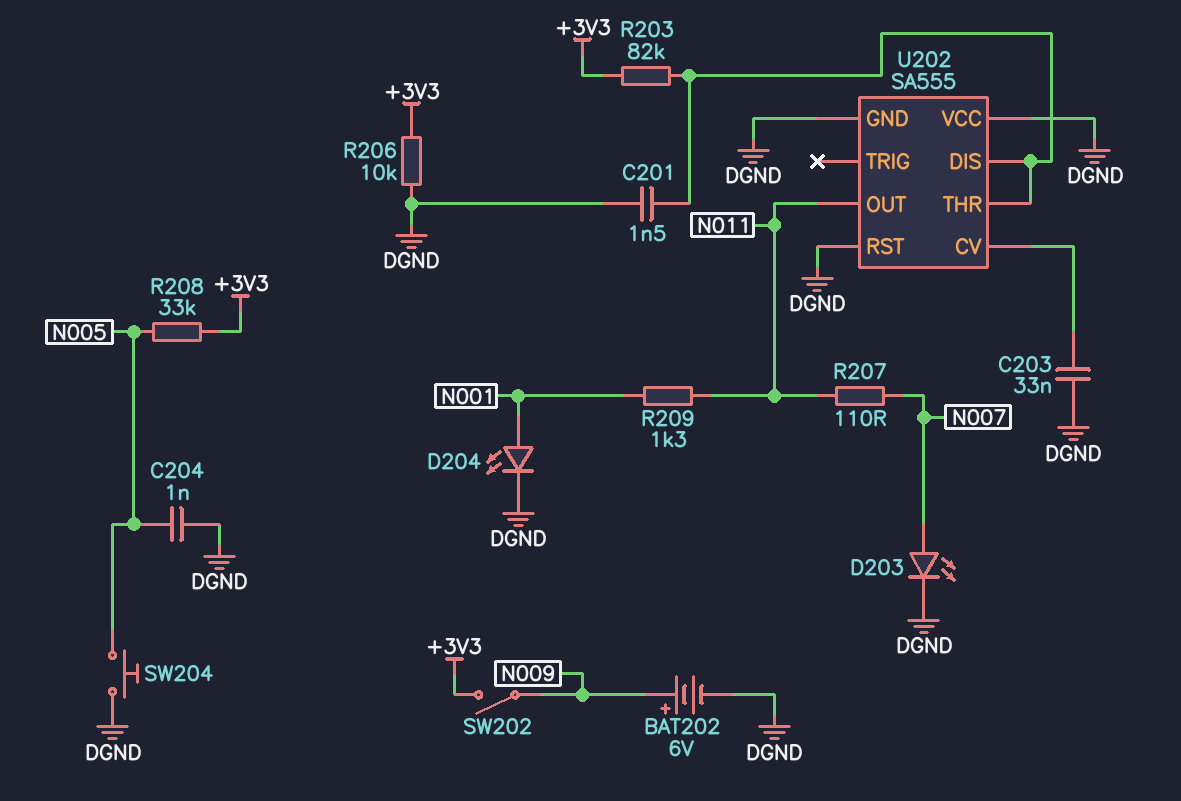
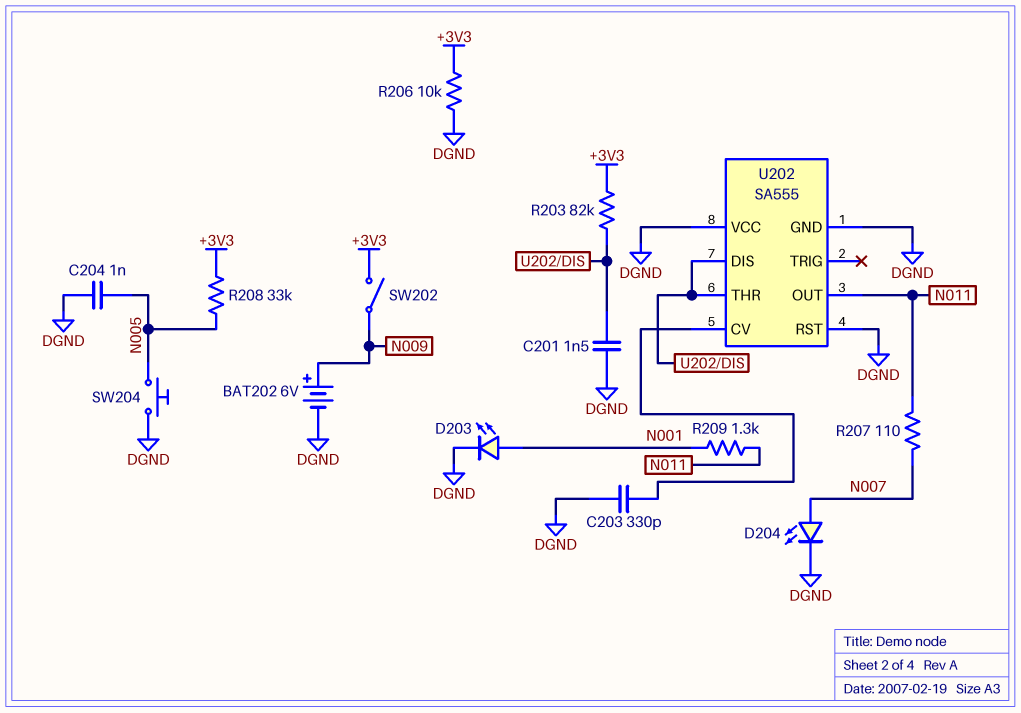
C203: 33nF (DGND, U202/CV) -> 330pF (DGND, U202/CV)
D203: LED (A N007, K DGND) -> LED (A N001, K DGND)
D204: LED (A N001, K DGND) -> LED (A N007, K DGND)

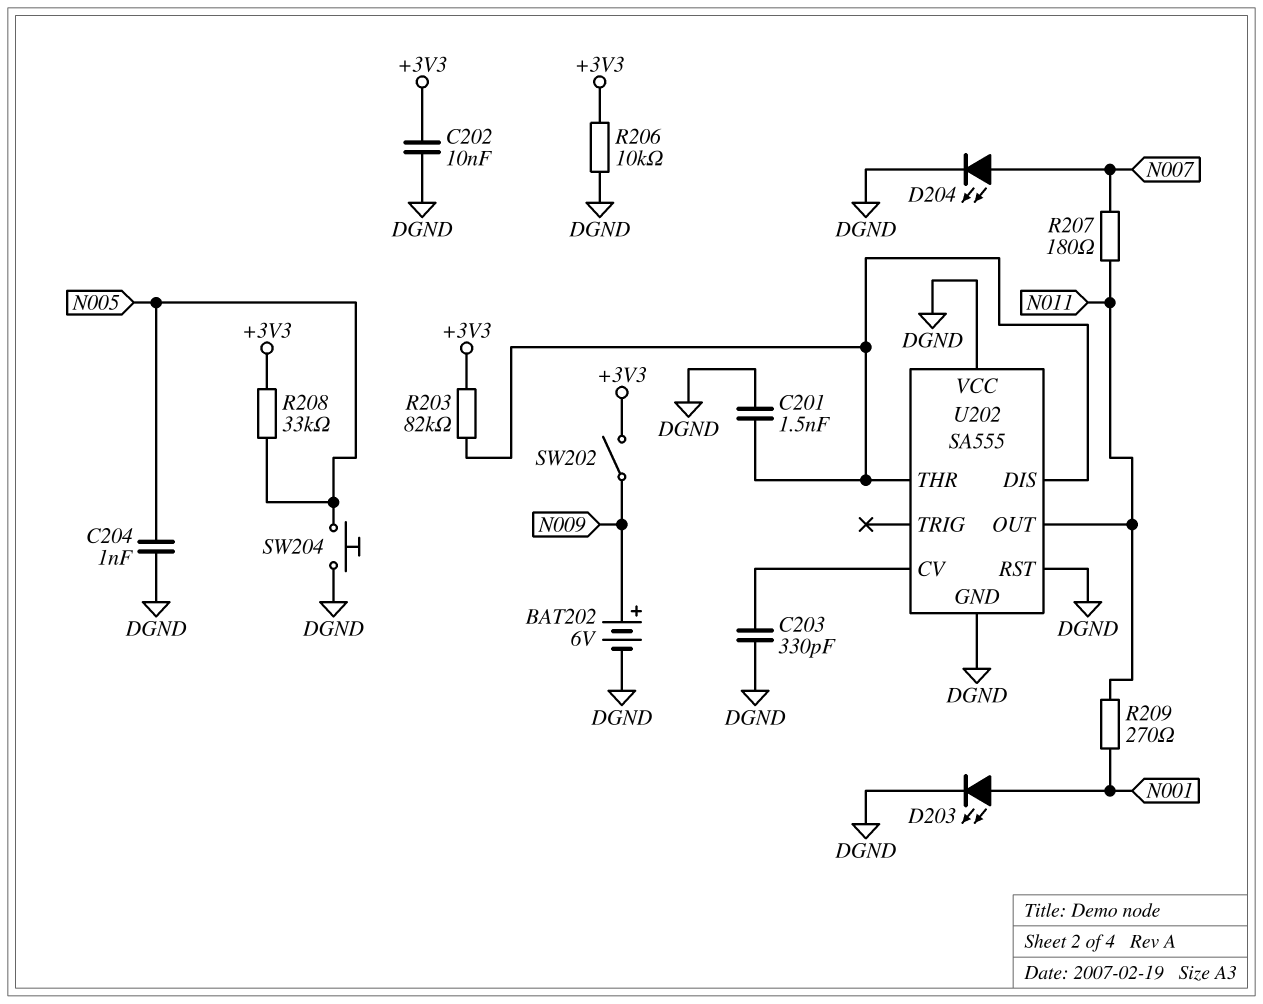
C202: none -> 10nF (+3V3, DGND)
R207: 110 (N007, N011) -> 180 (N007, N011)
R209: 1.3k (N001, N011) -> 270 (N001, N011)

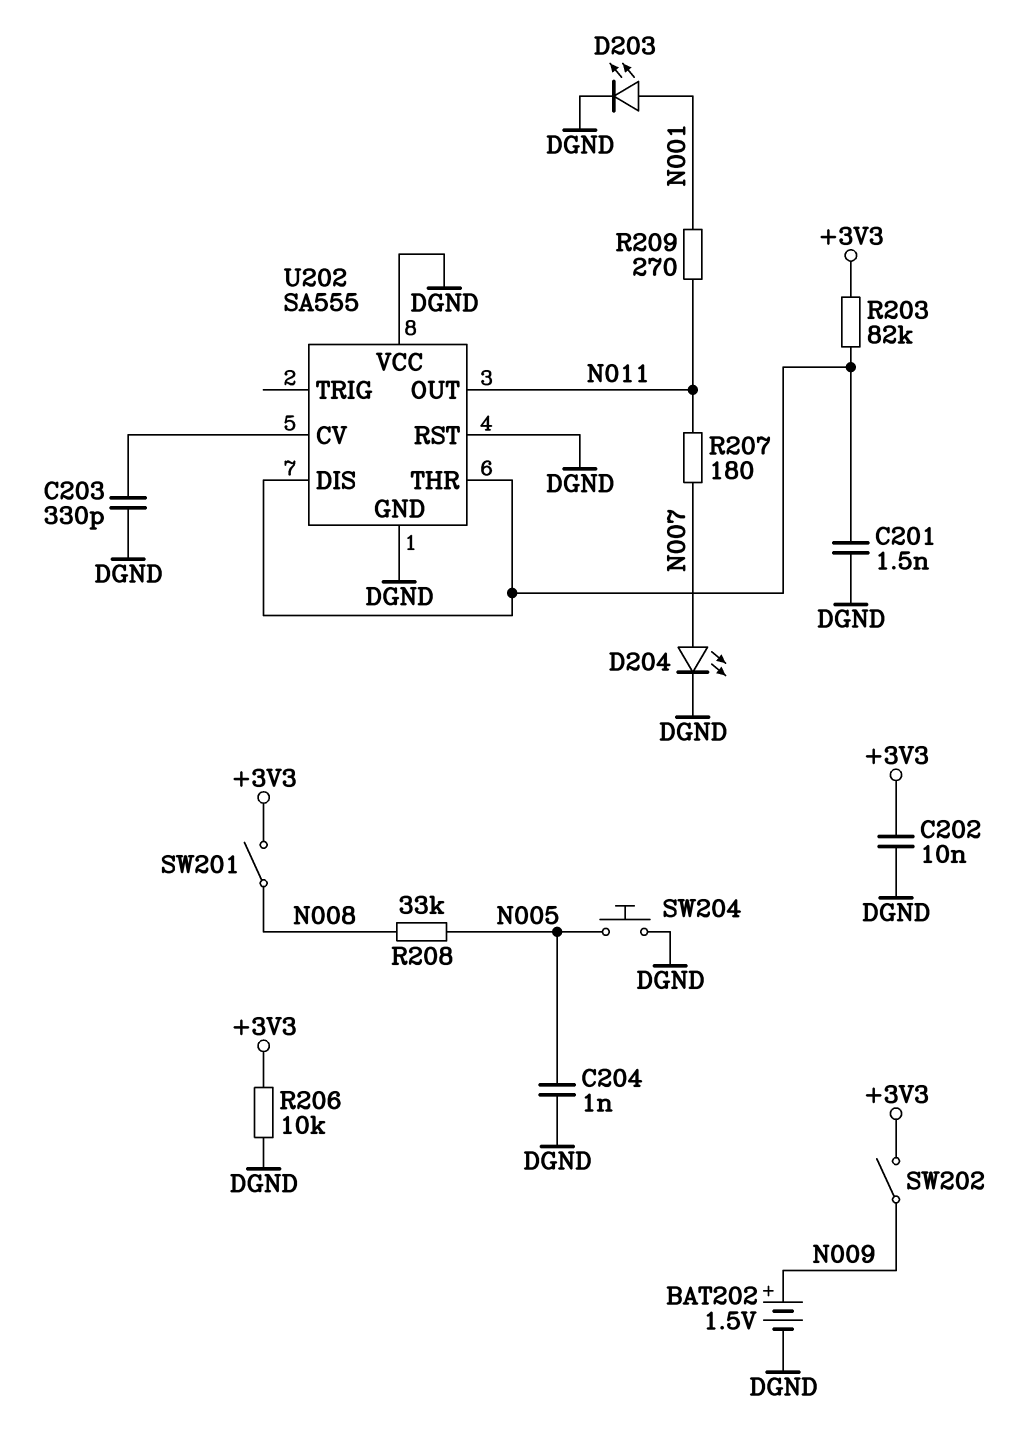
BAT202: 6V (plus N009, minus DGND) -> 1.5V (plus N009, minus DGND)
R208: 33k (+3V3, N005) -> 33k (N005, N008)
SW201: none -> switch (+3V3, N008)

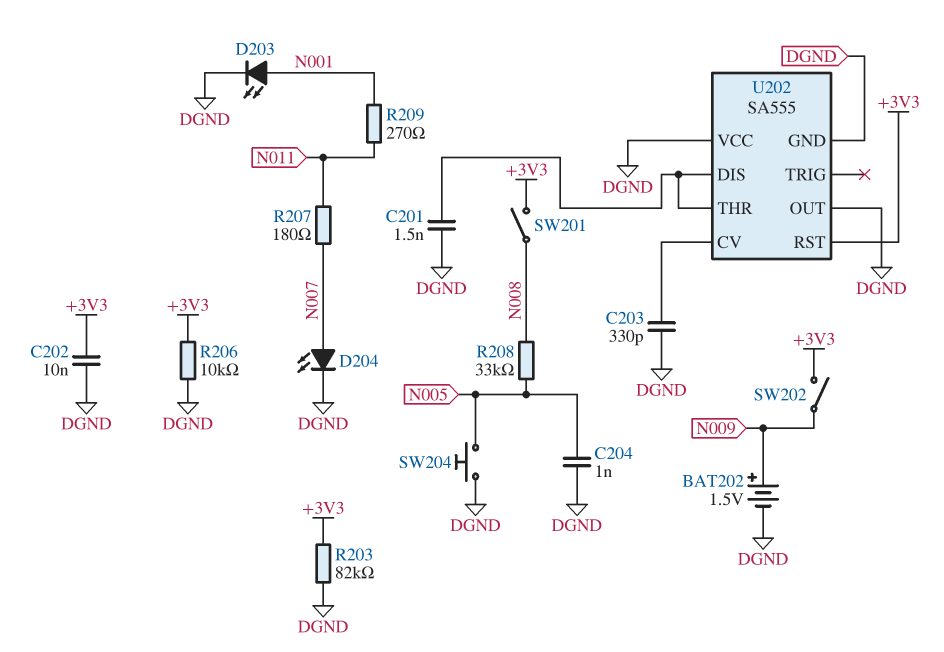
R203: 82k (+3V3, U202/DIS) -> 82k (+3V3, DGND)
U202 pin OUT: N011 -> DGND
U202 pin RST: DGND -> +3V3

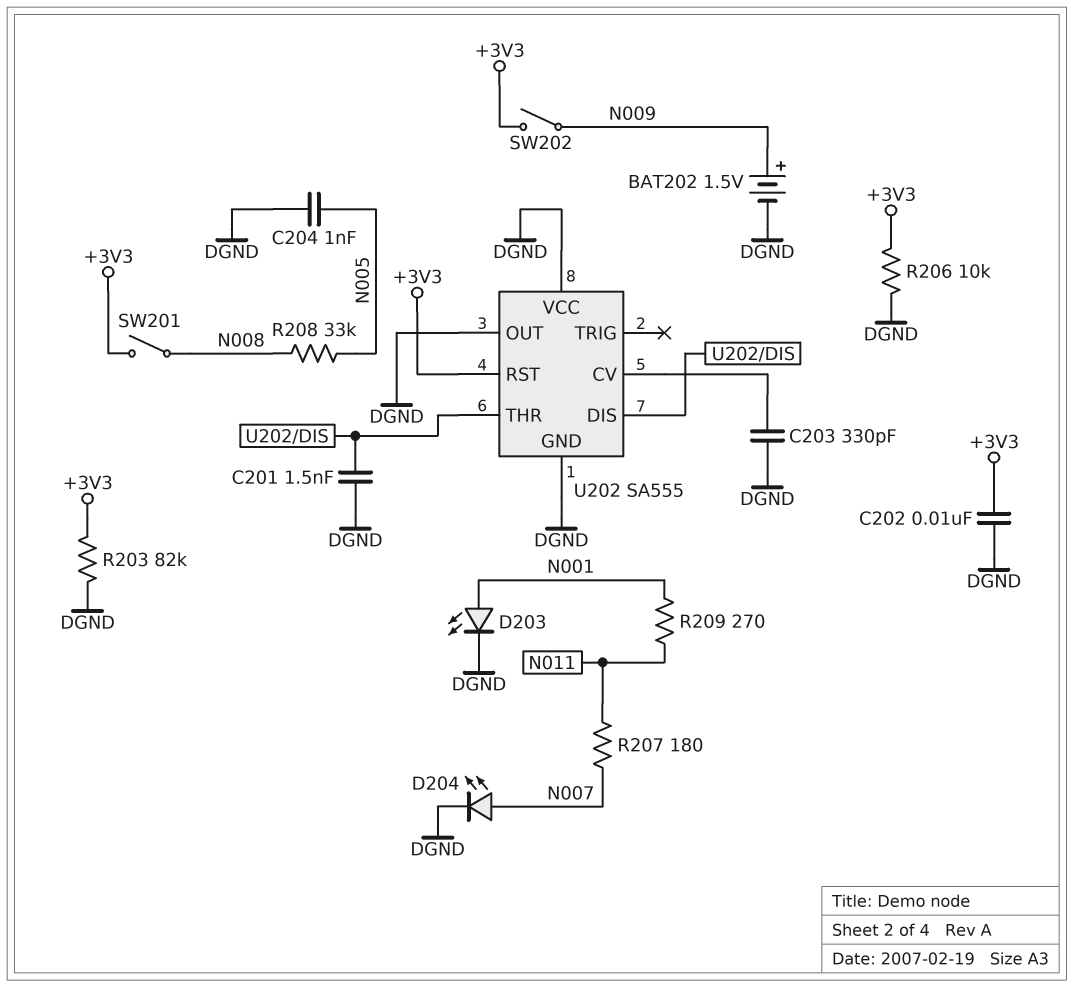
SW204: button (DGND, N005) -> none

